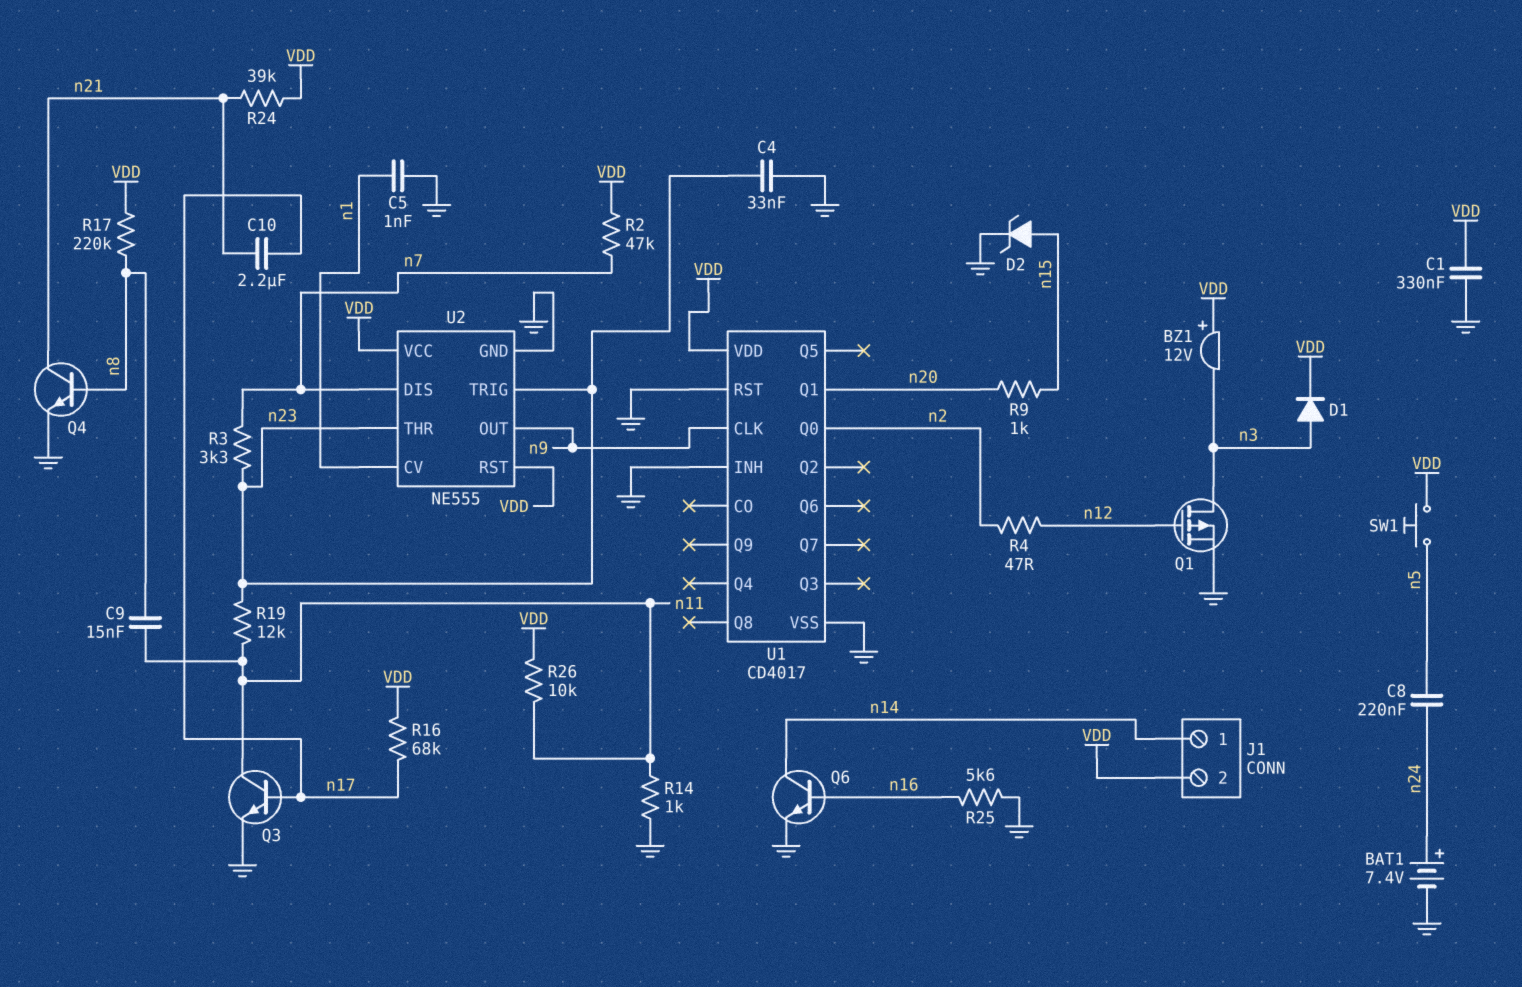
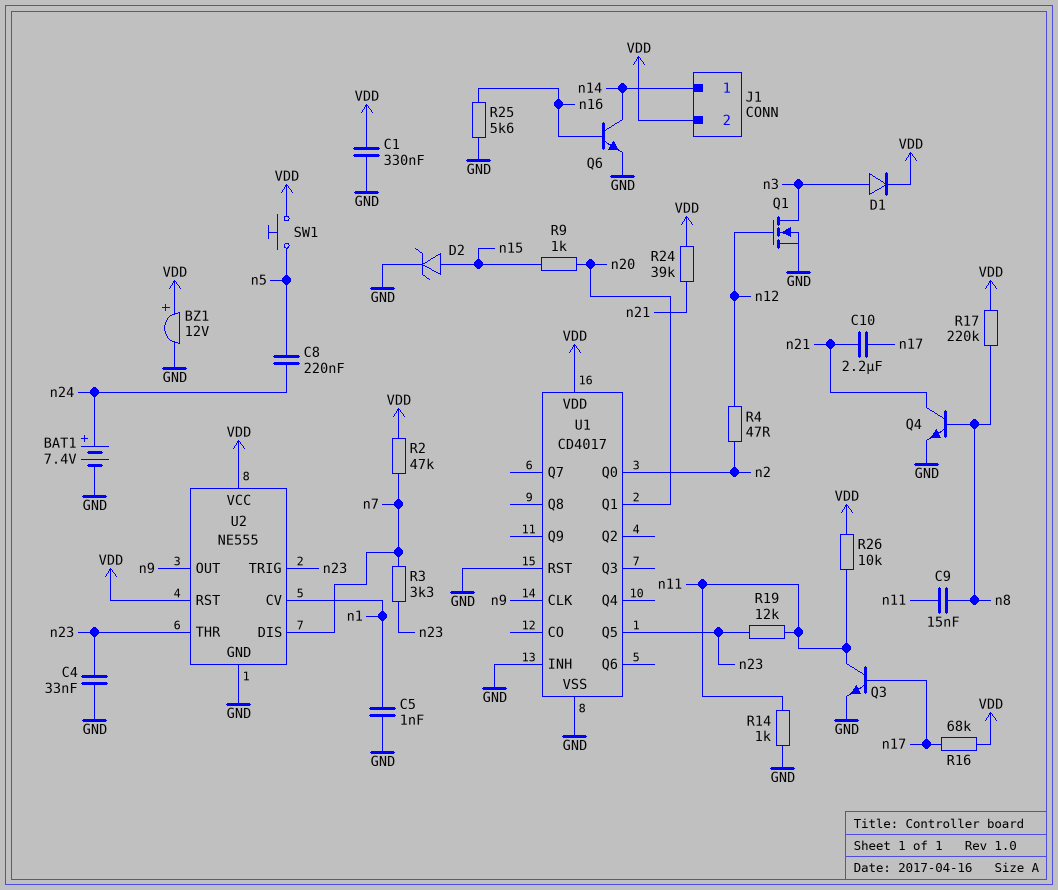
BZ1: buzzer 12V (plus VDD, minus n3) -> buzzer 12V (plus VDD, minus GND)
Q1: PMOS (G n12, D n3, S GND) -> NMOS (G n12, D n3, S GND)
U1 pin Q5: none -> n23

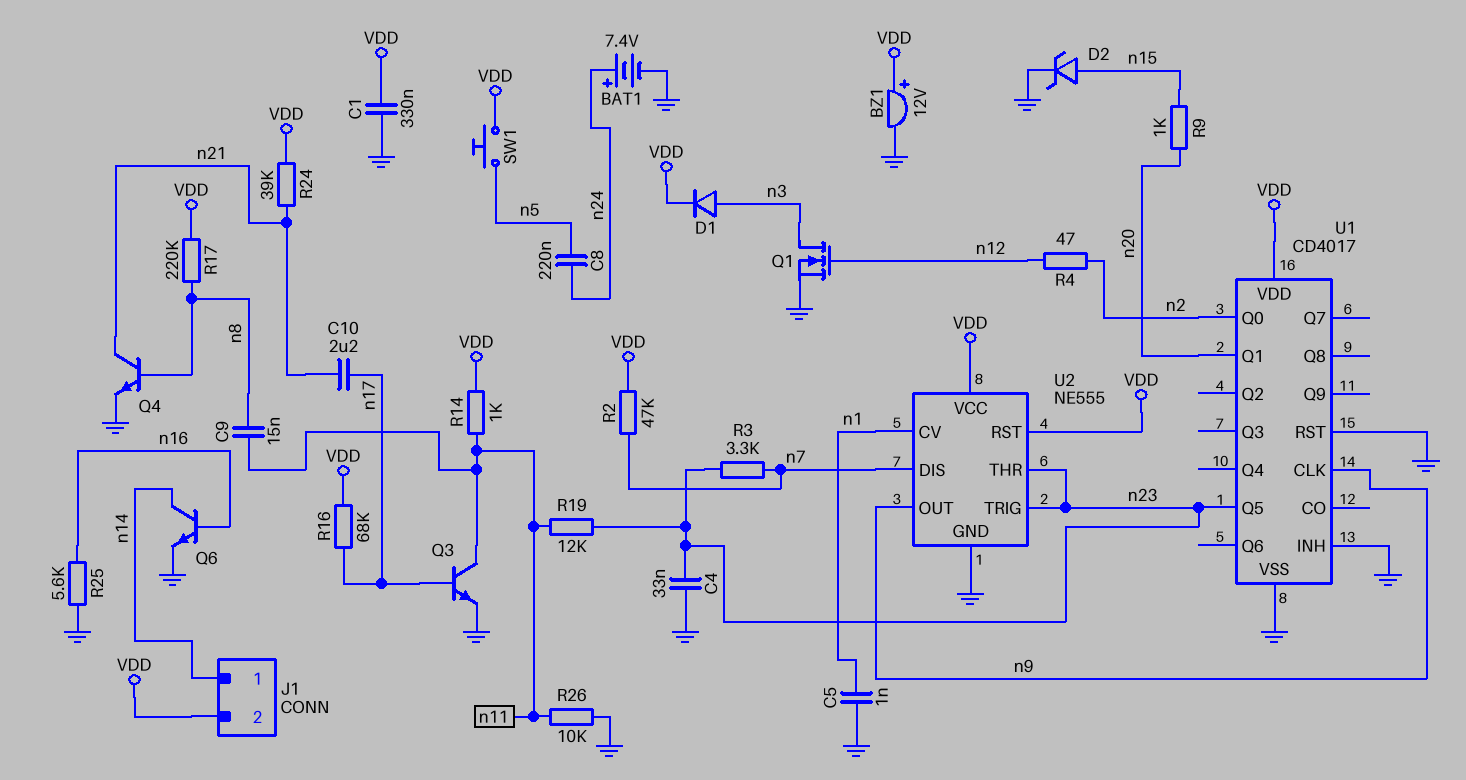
R14: 1k (GND, n11) -> 1k (VDD, n11)
R26: 10k (VDD, n11) -> 10k (GND, n11)

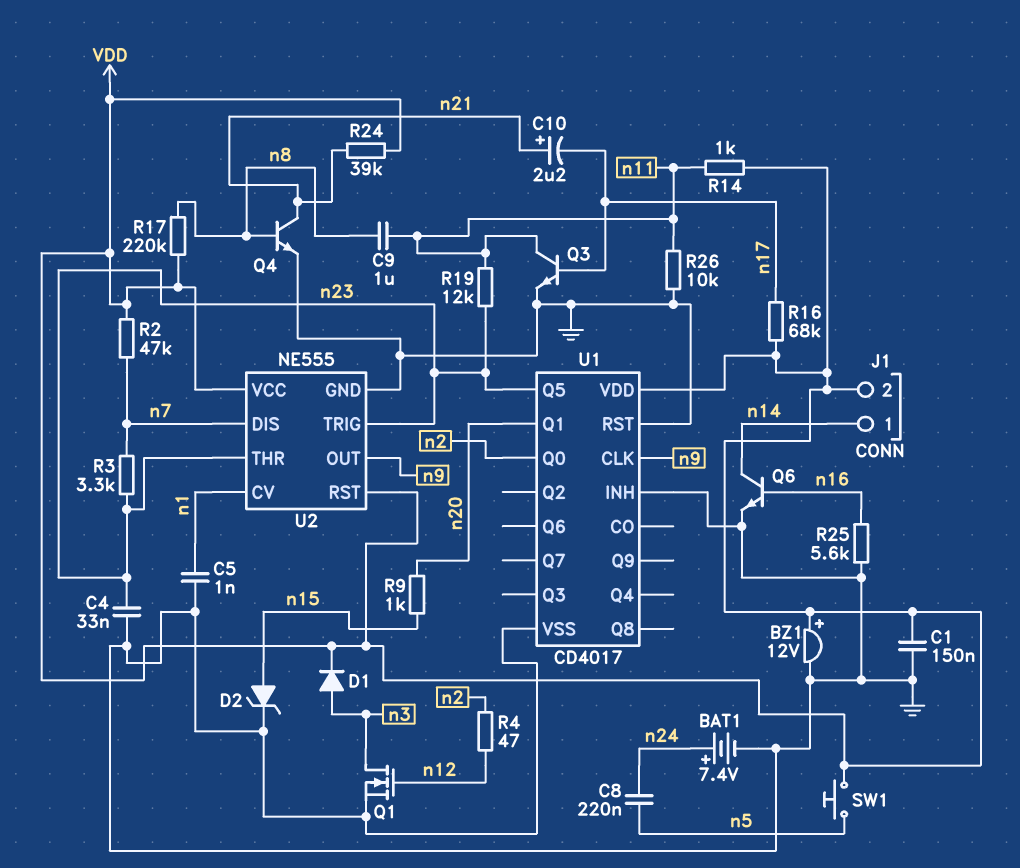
C1: 330nF (GND, VDD) -> 150nF (GND, VDD)
C9: 15nF (n8, n11) -> 1uF (n8, n11)
C10: 2.2uF (n17, n21) -> 2.2uF (plus n21, minus n17)

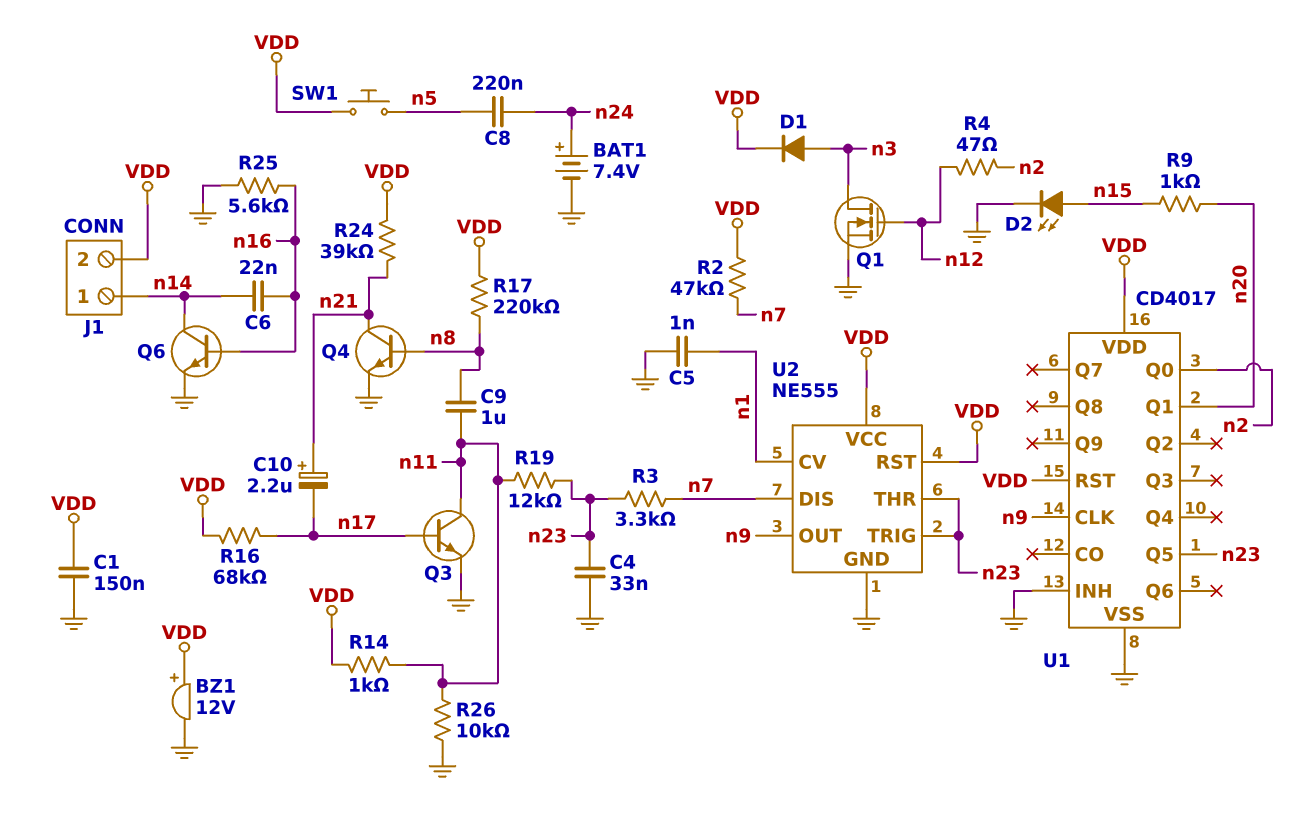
C6: none -> 22nF (n14, n16)
D2: zener (A n15, K GND) -> LED (A n15, K GND)
U1 pin RST: GND -> VDD

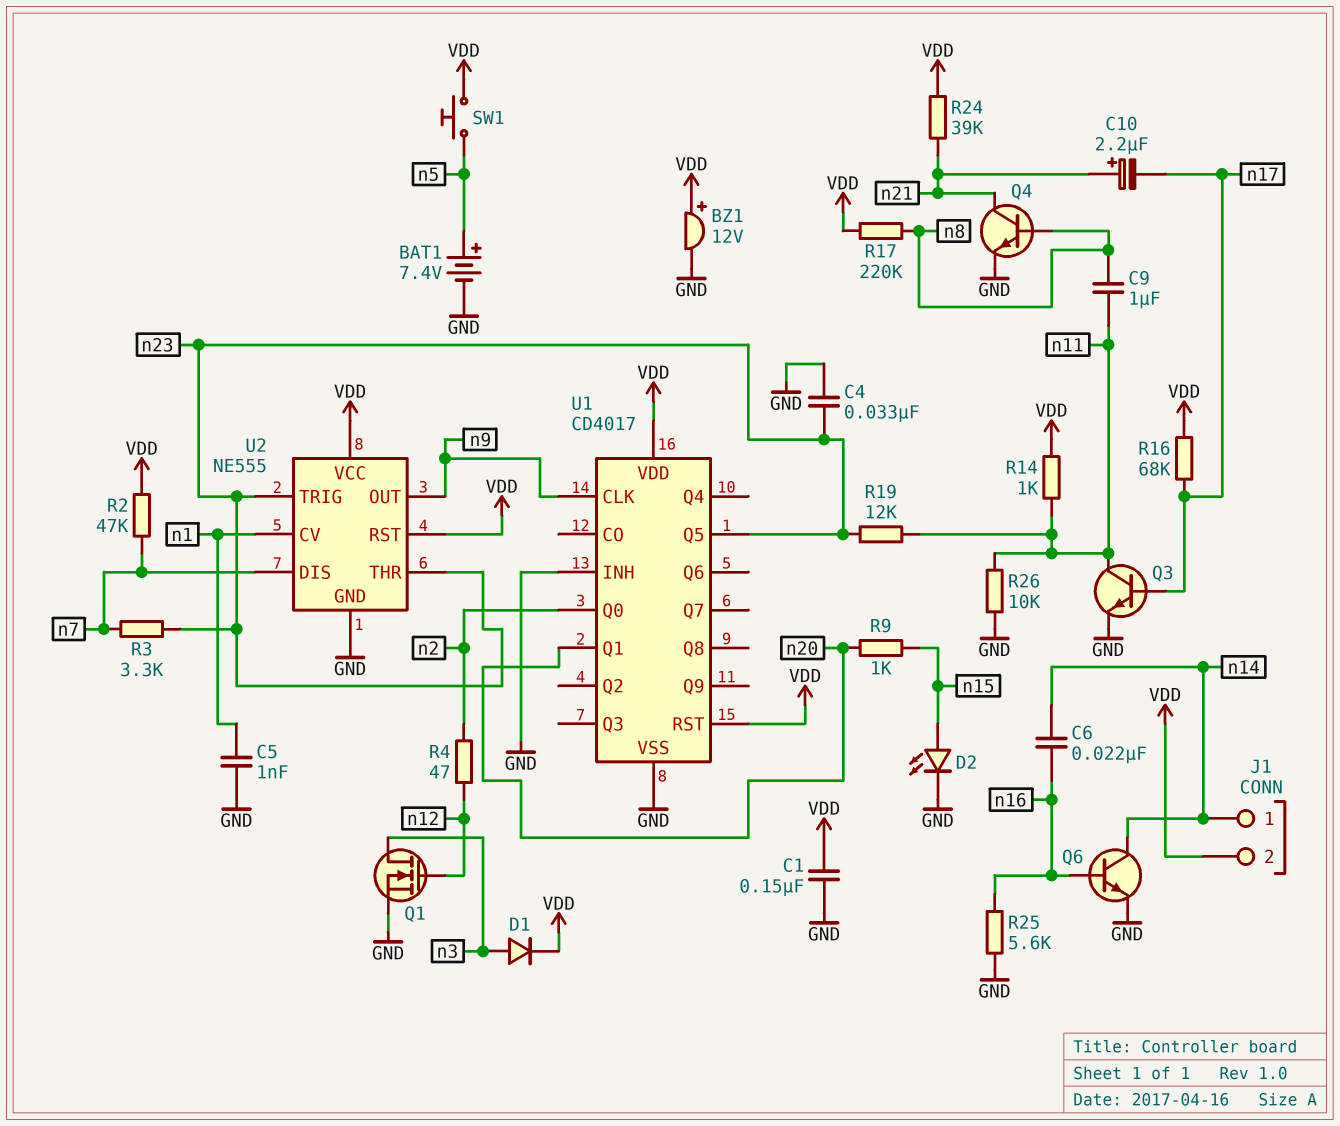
BAT1: 7.4V (plus n24, minus GND) -> 7.4V (plus n5, minus GND)
C8: 220nF (n5, n24) -> none

